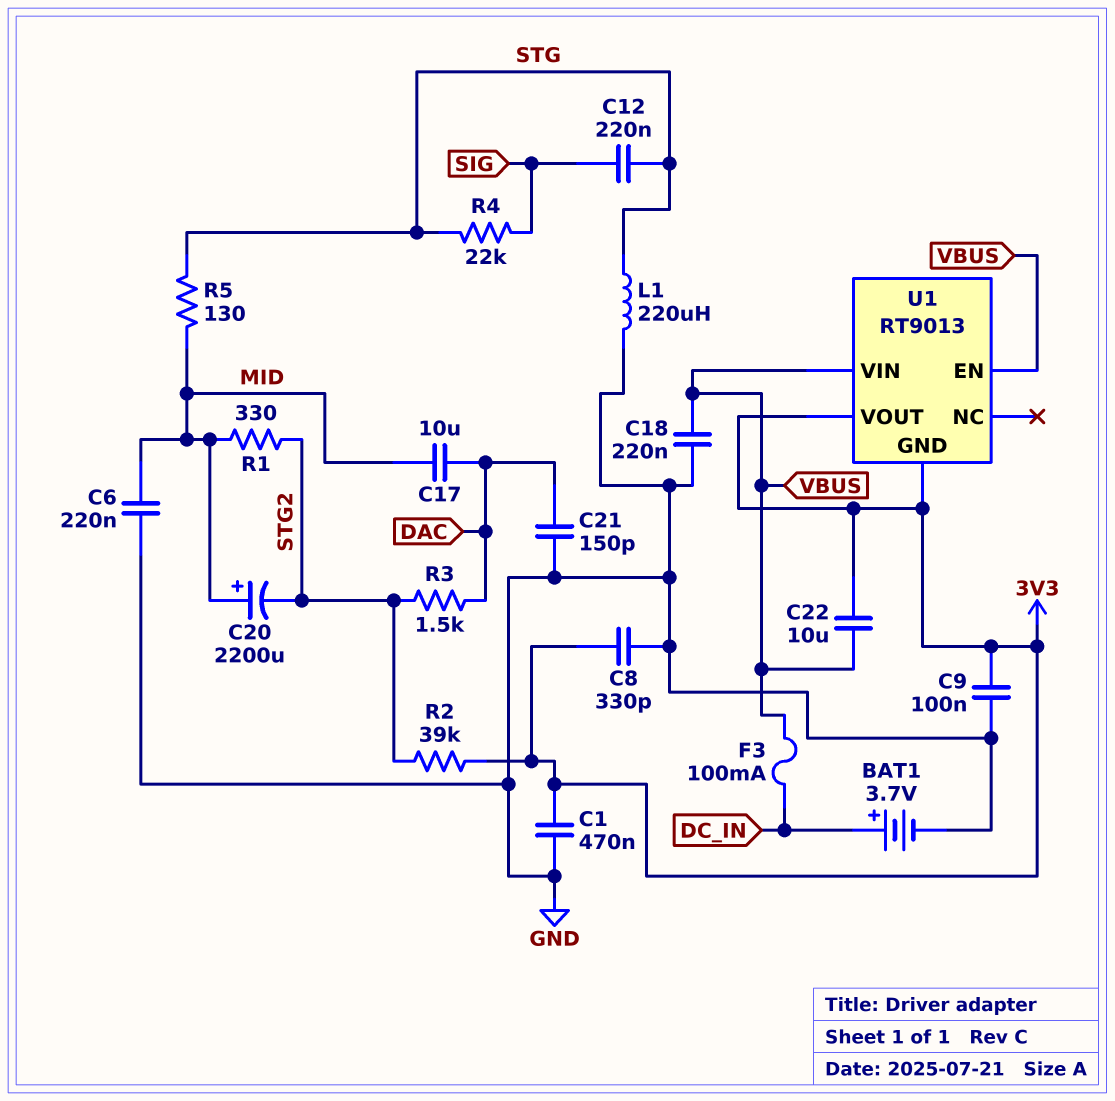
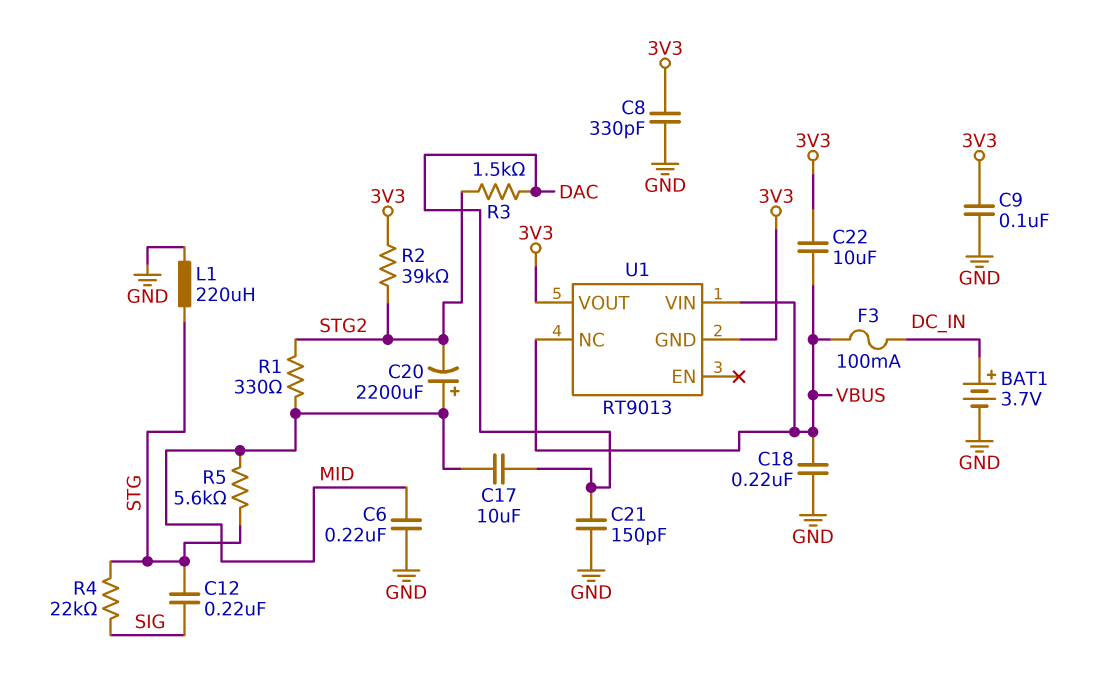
C1: 470nF (3V3, GND) -> none
R5: 130 (MID, STG) -> 5.6k (MID, STG)
U1 pin EN: VBUS -> none
U1 pin NC: none -> VBUS

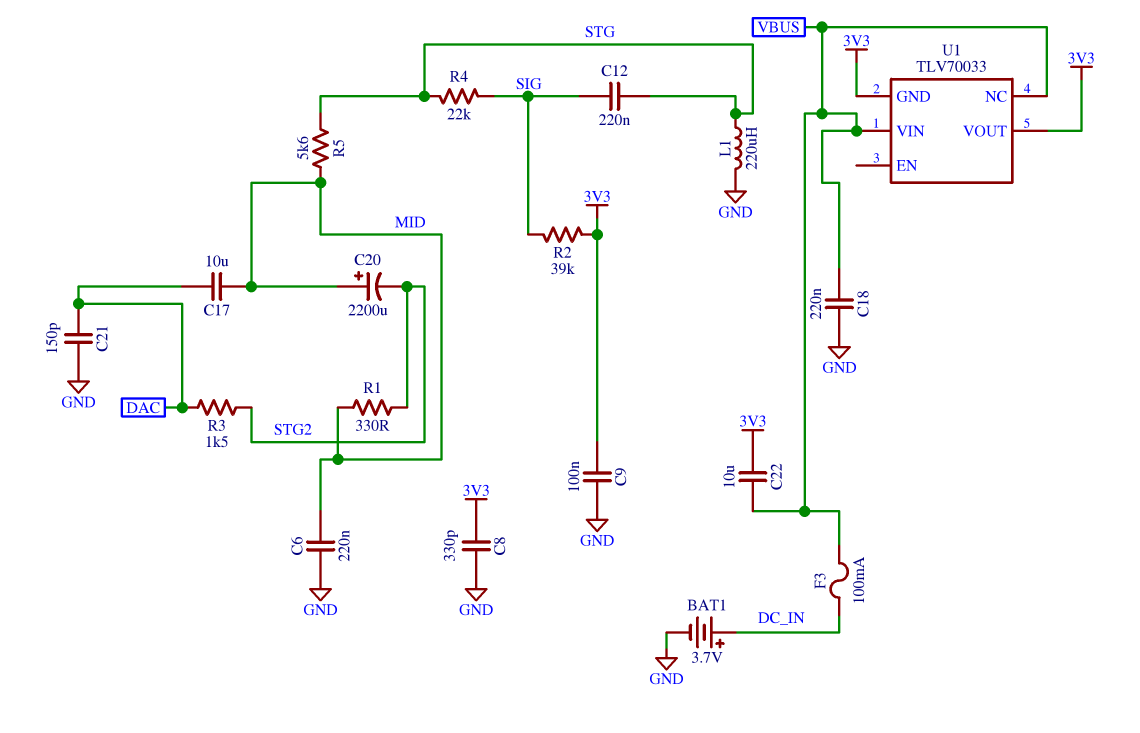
R2: 39k (3V3, STG2) -> 39k (3V3, SIG)
U1: RT9013 -> TLV70033

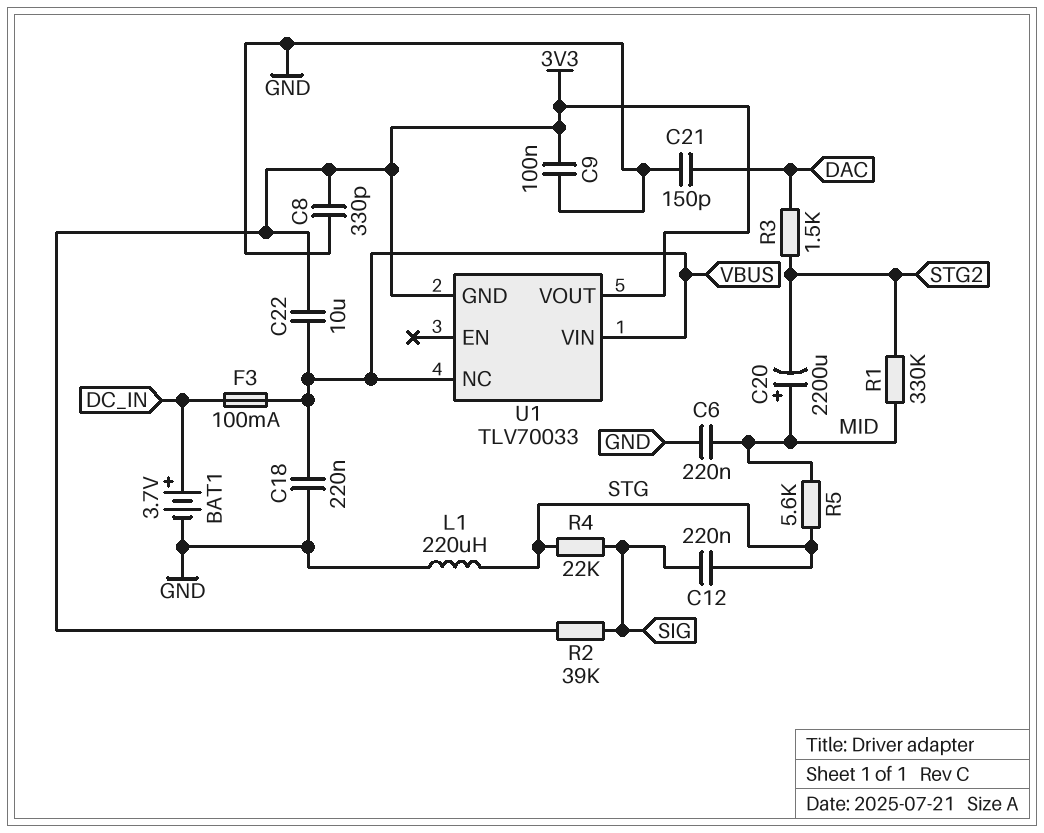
C17: 10uF (DAC, MID) -> none
R1: 330 (MID, STG2) -> 330k (MID, STG2)

